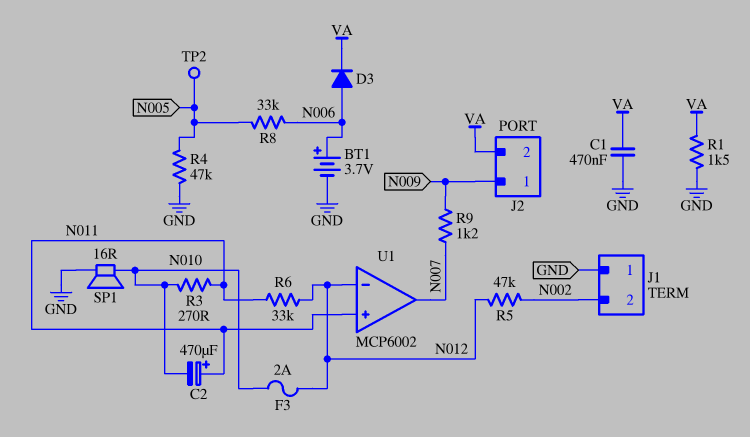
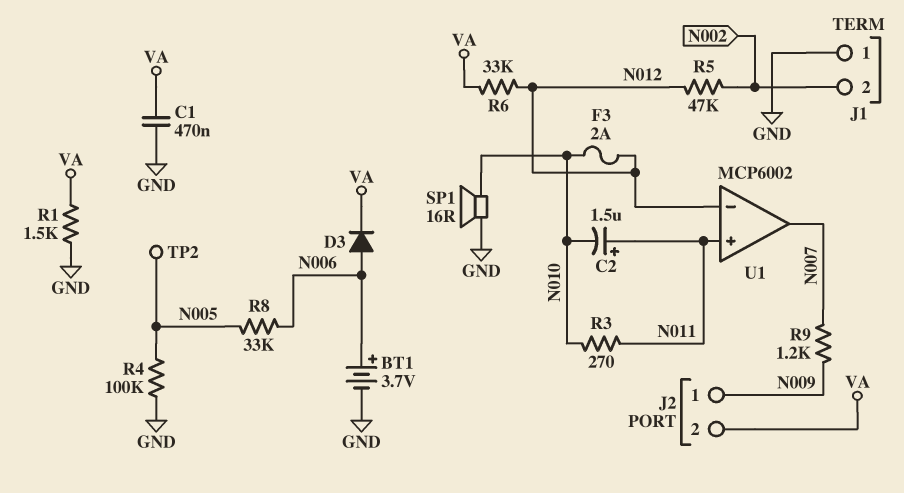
C2: 470uF (plus N011, minus N010) -> 1.5uF (plus N011, minus N010)
R4: 47k (GND, N005) -> 100k (GND, N005)
R6: 33k (N011, N012) -> 33k (N012, VA)

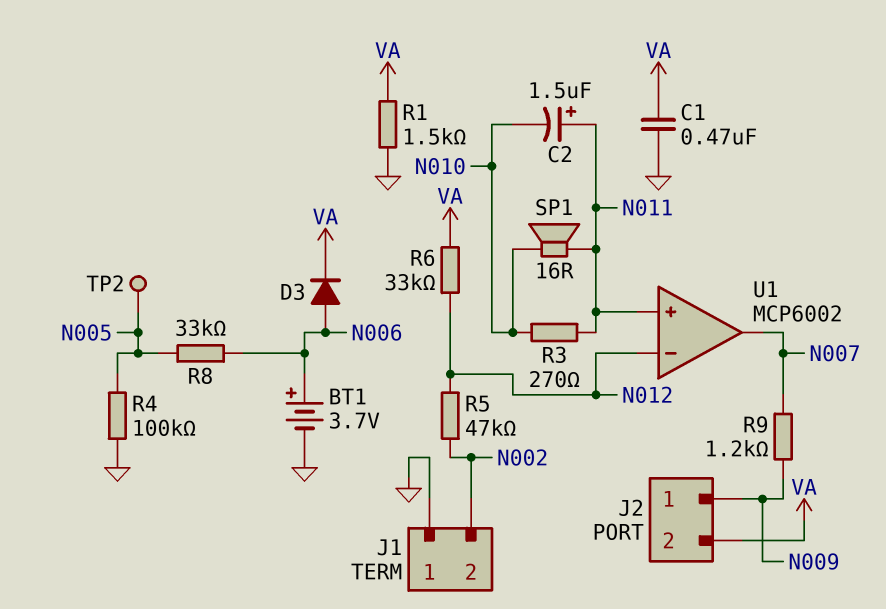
F3: 2A (N010, N012) -> none
SP1: speaker 16R (GND, N010) -> speaker 16R (N010, N011)

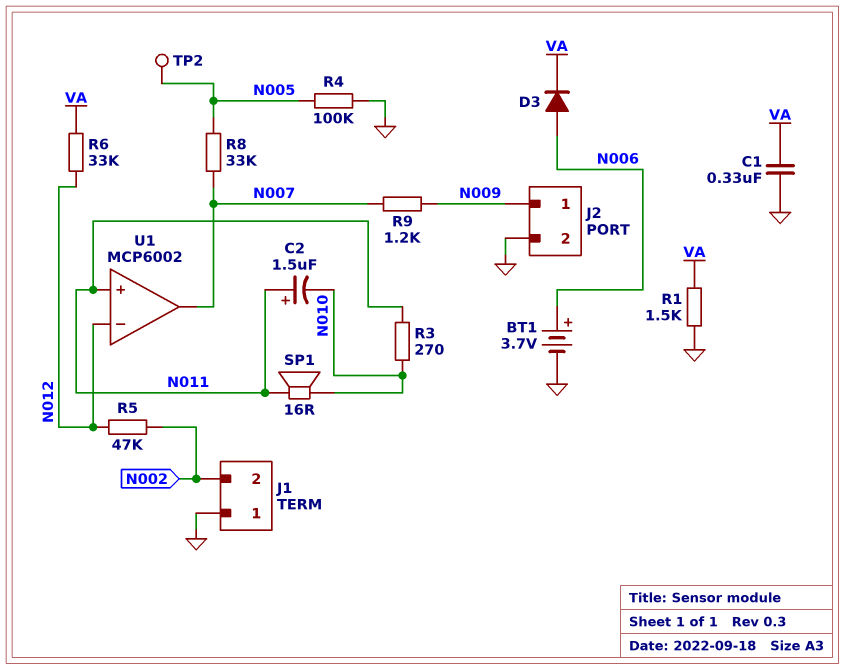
C1: 470nF (GND, VA) -> 330nF (GND, VA)
J2 pin 2: VA -> GND
R8: 33k (N005, N006) -> 33k (N005, N007)

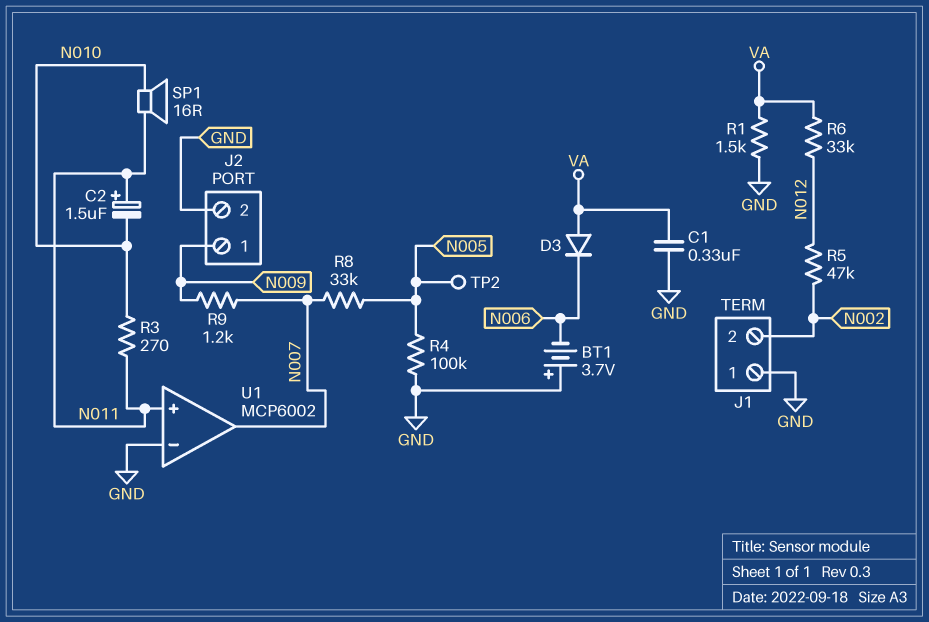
BT1: 3.7V (plus N006, minus GND) -> 3.7V (plus GND, minus N006)
D3: diode (A N006, K VA) -> diode (A VA, K N006)
U1 pin in-: N012 -> GND

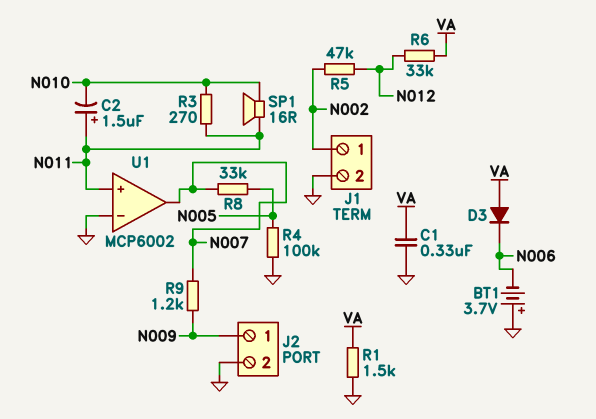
J1 pin 1: GND -> N002
J1 pin 2: N002 -> GND
TP2: test point (N005) -> none

